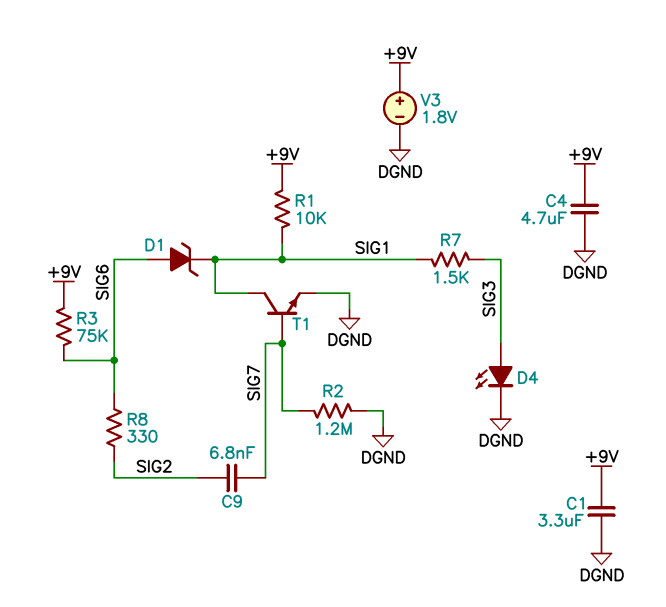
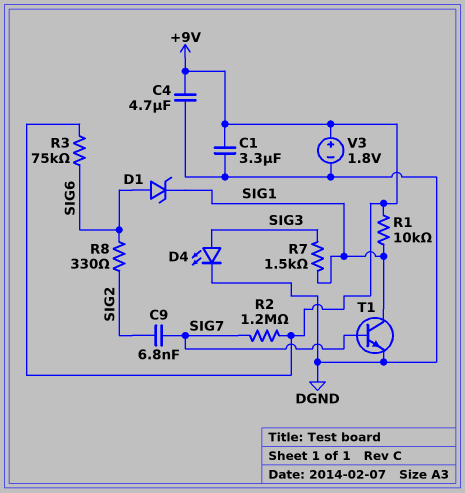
R2: 1.2M (DGND, SIG7) -> 1.2M (+9V, SIG7)

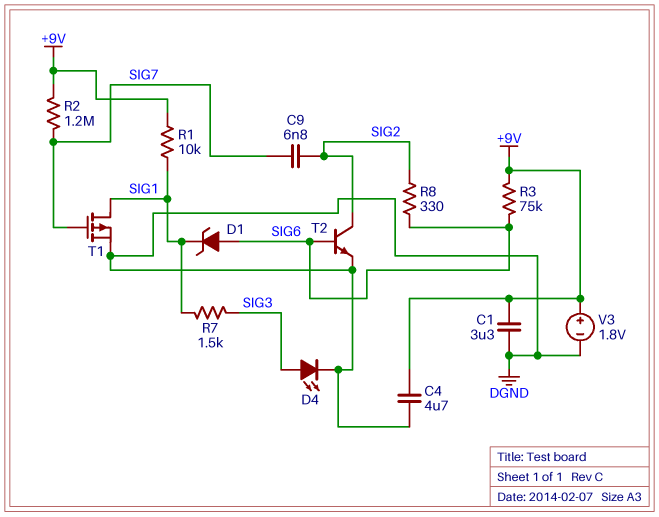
T1: NPN (B SIG7, C SIG1, E DGND) -> PMOS (G SIG7, D SIG1, S DGND)
T2: none -> NPN (B SIG6, C SIG2, E DGND)

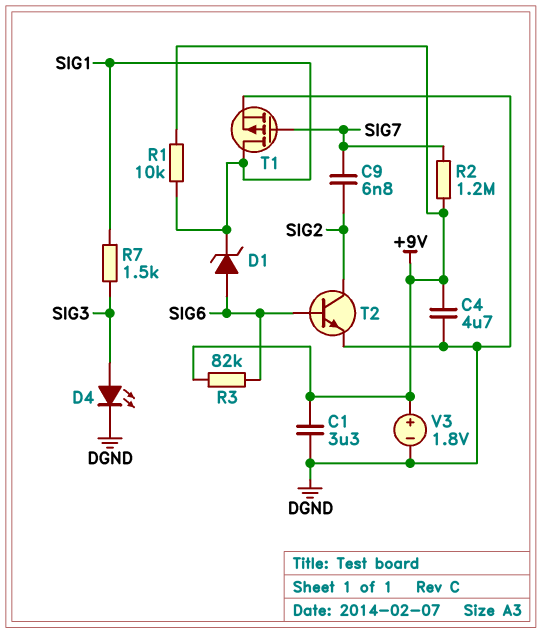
R3: 75k (+9V, SIG6) -> 82k (+9V, SIG6)
R8: 330 (SIG2, SIG6) -> none

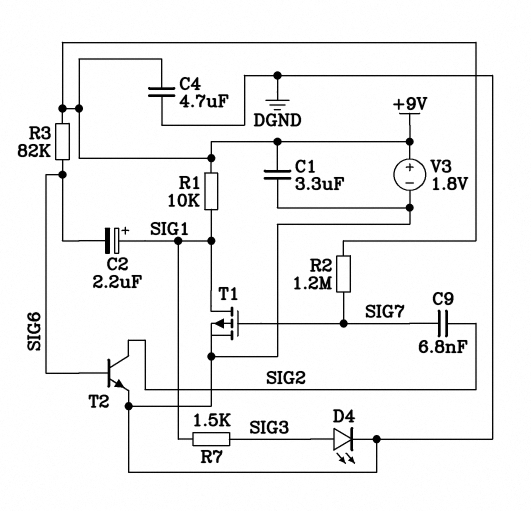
C2: none -> 2.2uF (plus SIG1, minus SIG6)
D1: zener (A SIG6, K SIG1) -> none

